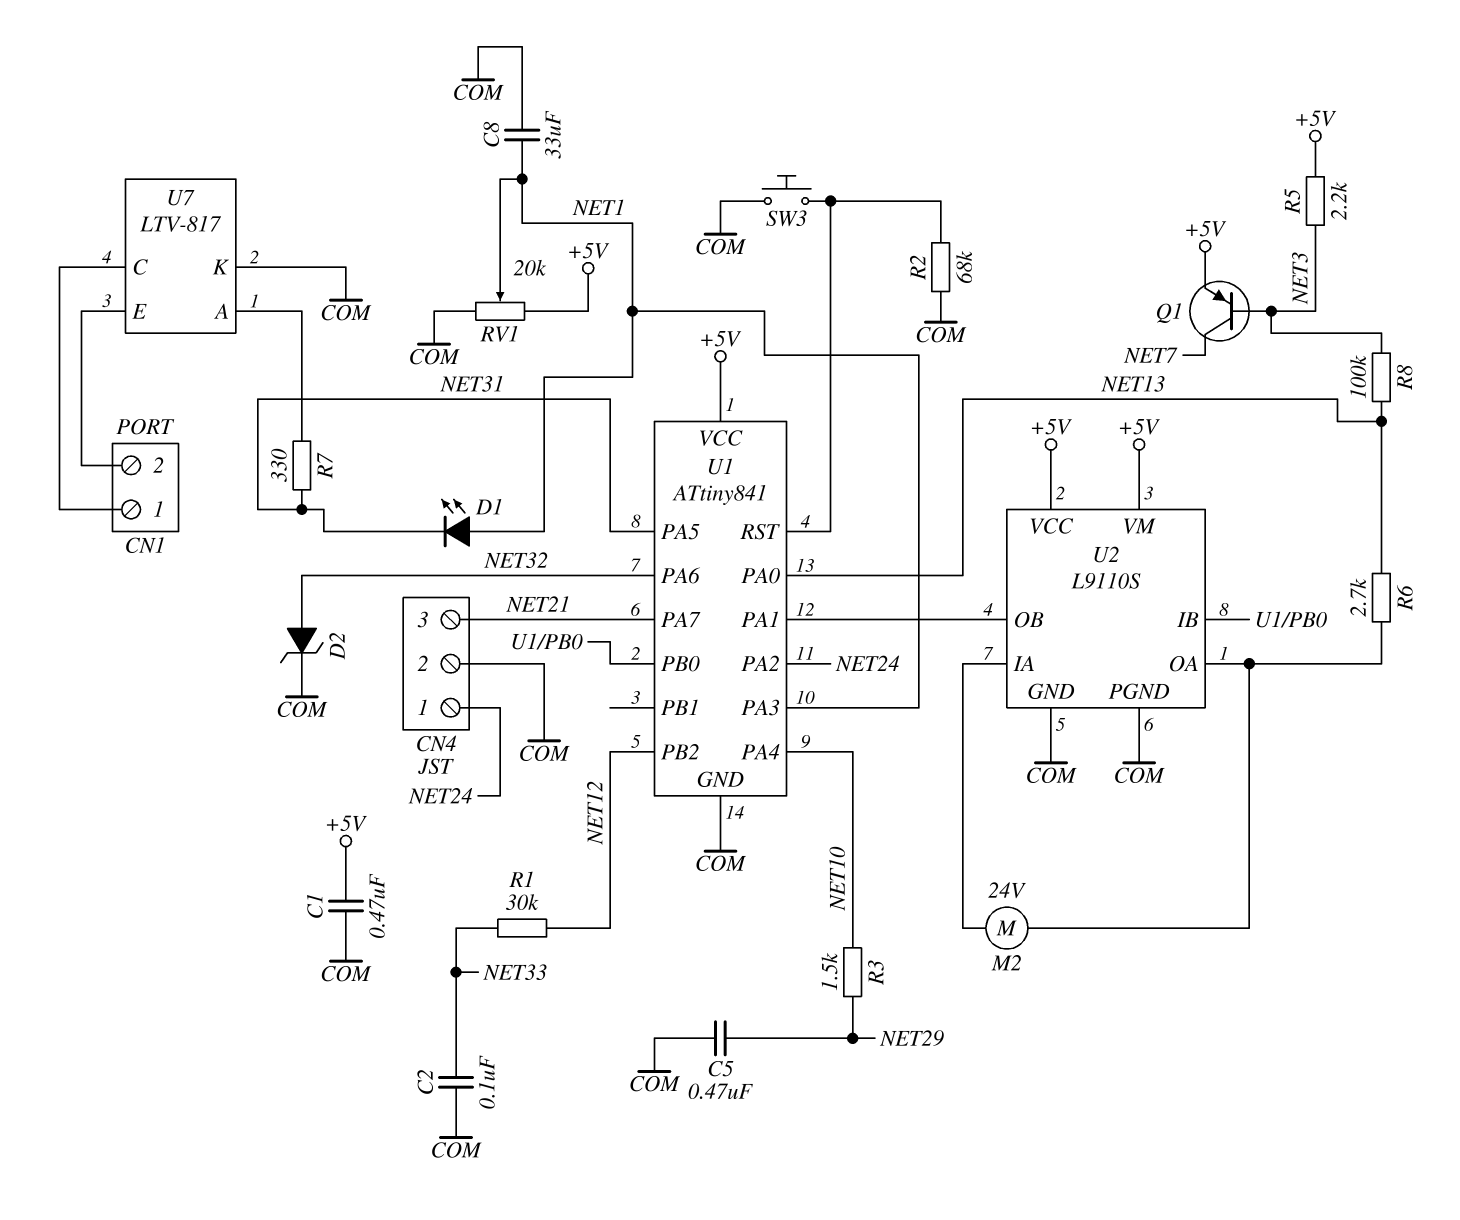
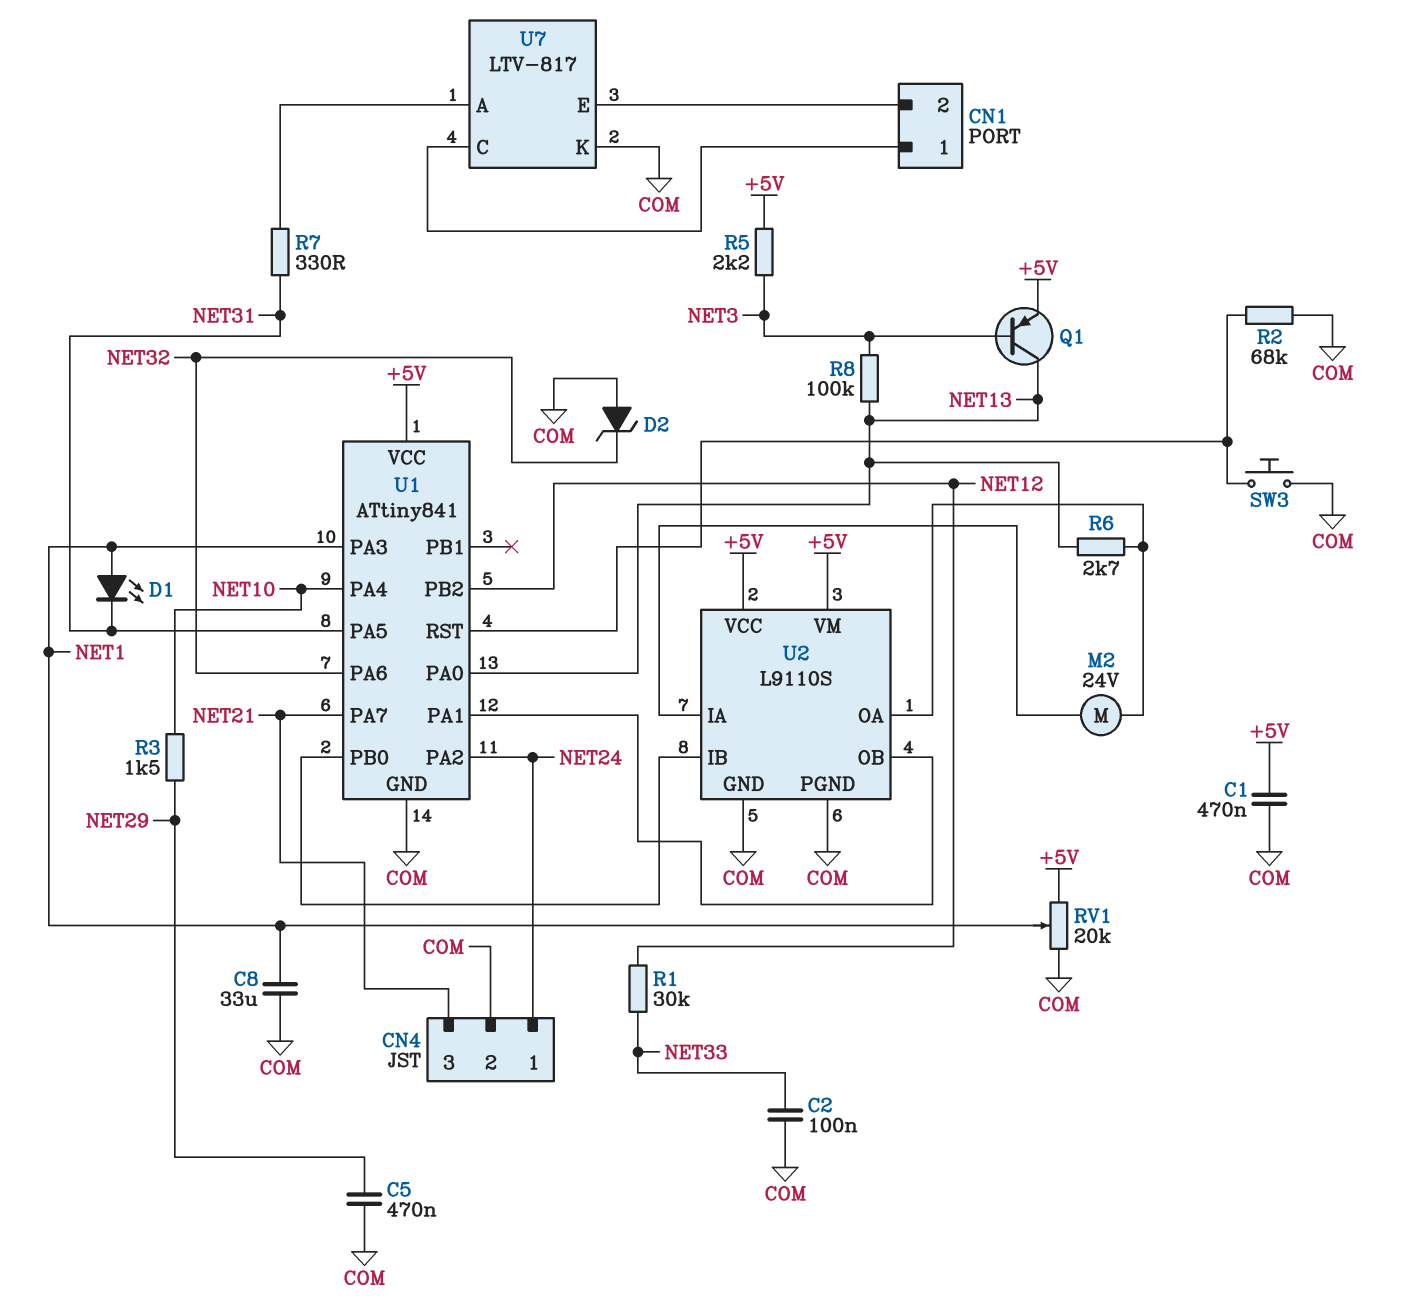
D2: zener (A NET32, K COM) -> zener (A COM, K NET32)
Q1: PNP (B NET3, C NET7, E +5V) -> PNP (B NET3, C NET13, E +5V)

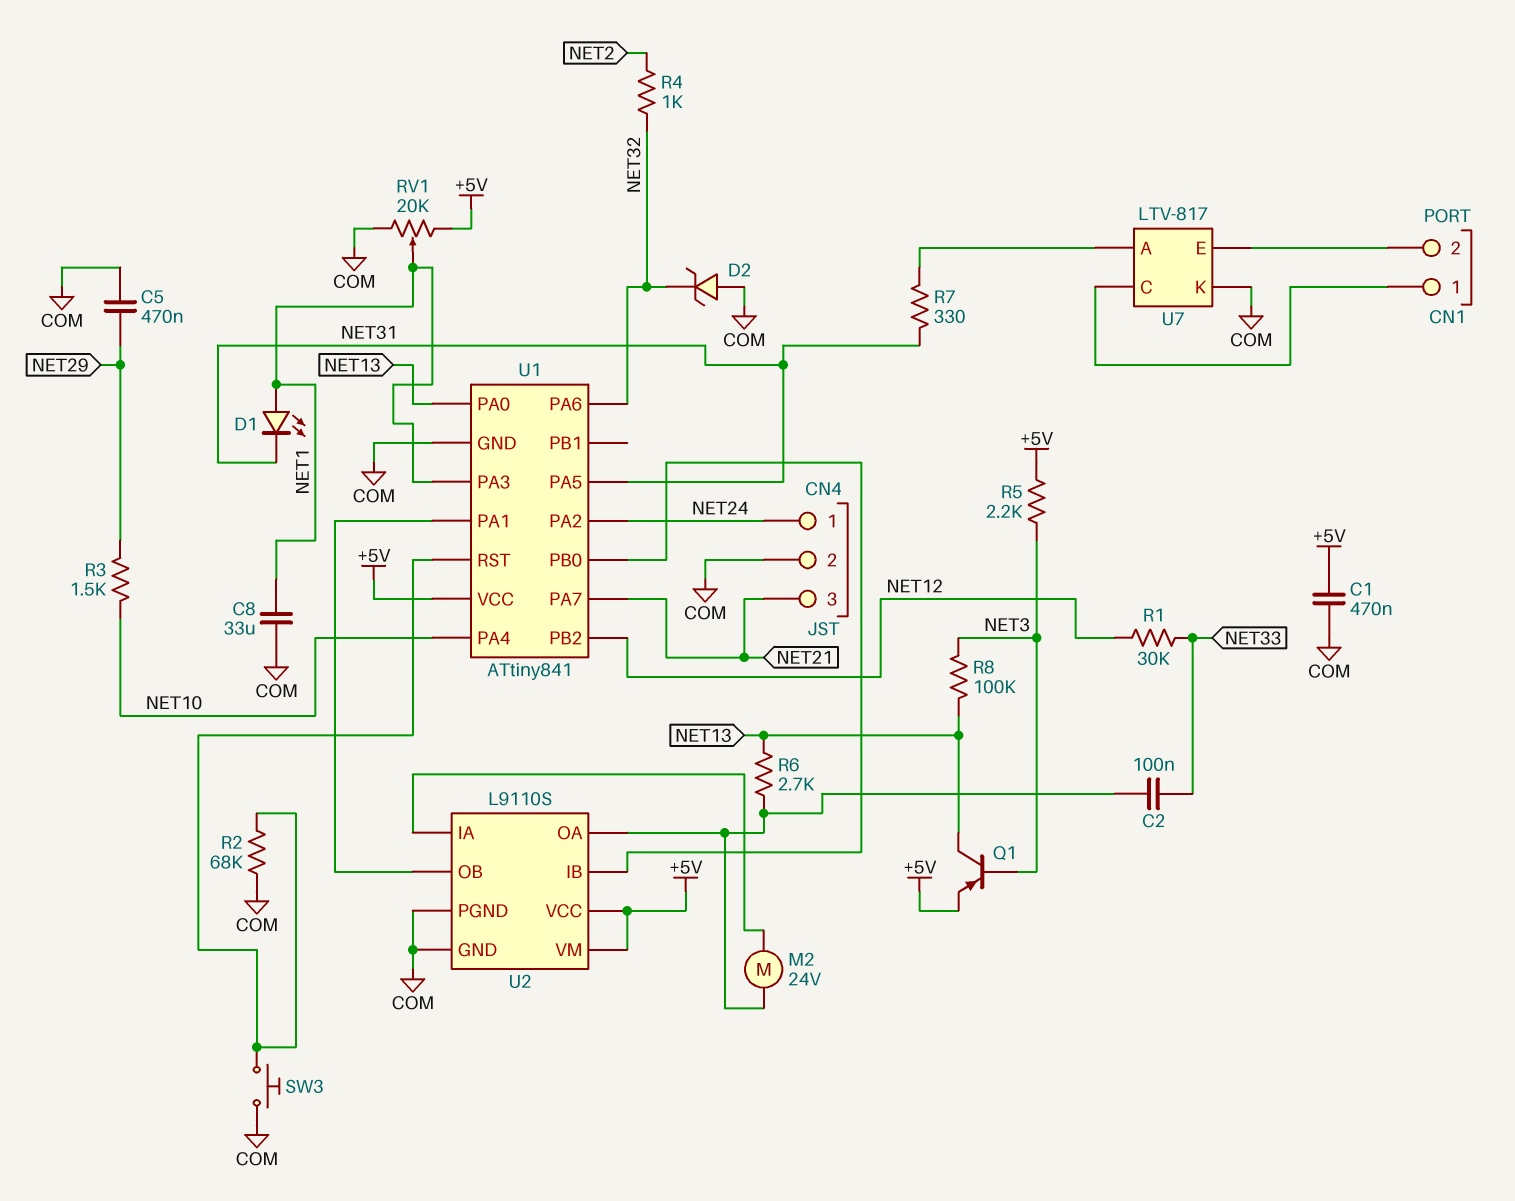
C2: 100nF (COM, NET33) -> 100nF (NET33, U2/OA)
R4: none -> 1k (NET2, NET32)

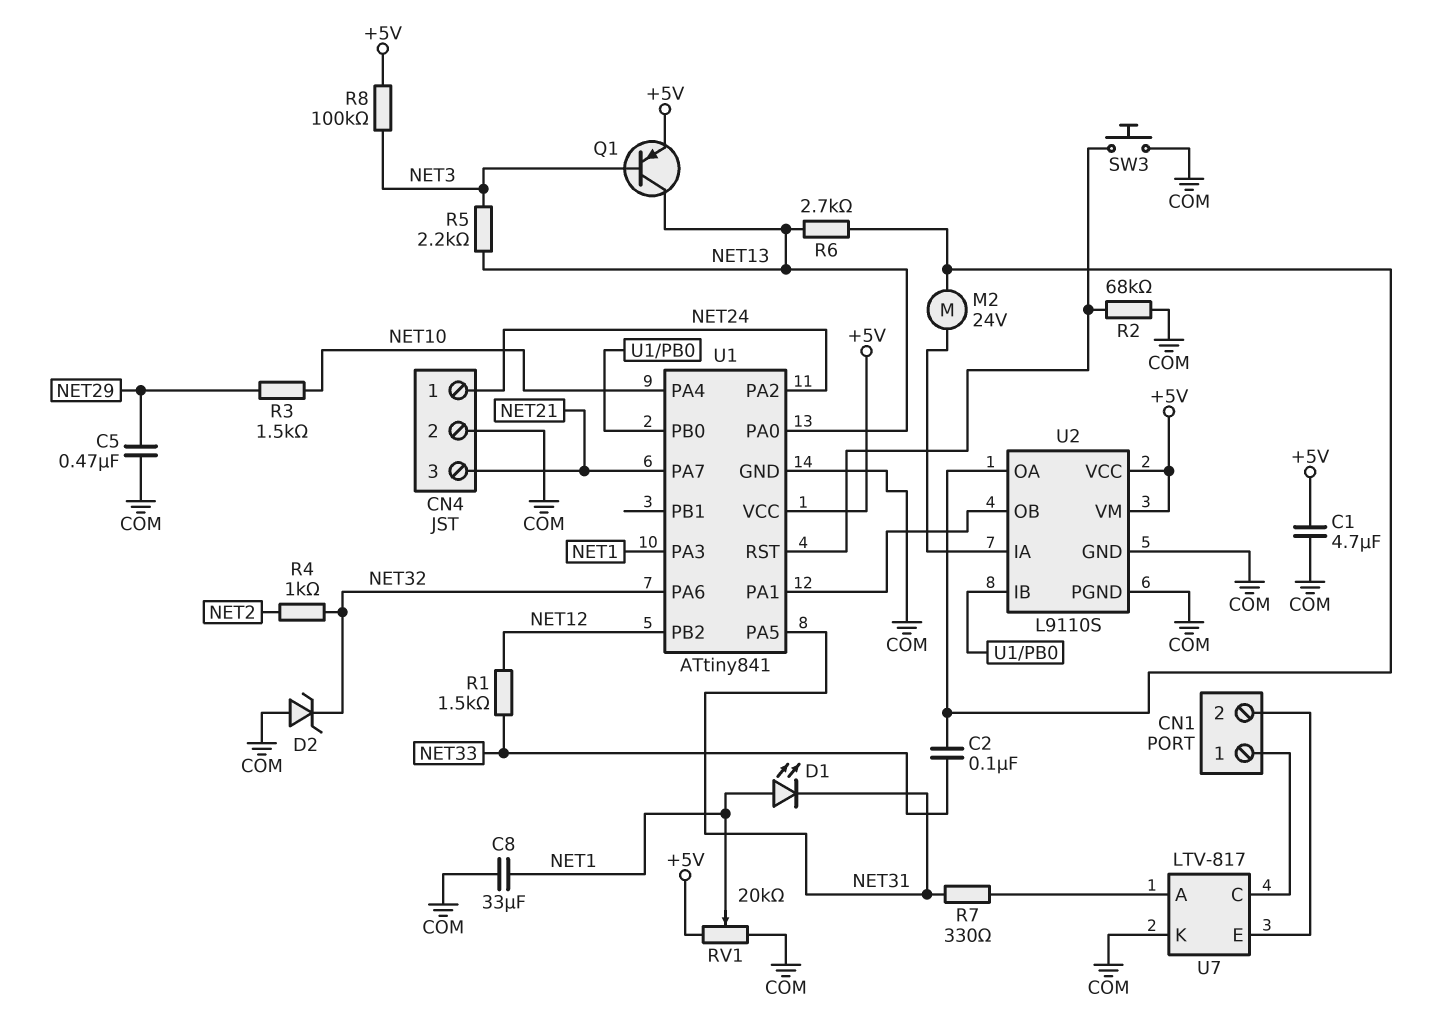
C1: 470nF (+5V, COM) -> 4.7uF (+5V, COM)
R1: 30k (NET12, NET33) -> 1.5k (NET12, NET33)
R5: 2.2k (+5V, NET3) -> 2.2k (NET3, NET13)
R8: 100k (NET3, NET13) -> 100k (+5V, NET3)

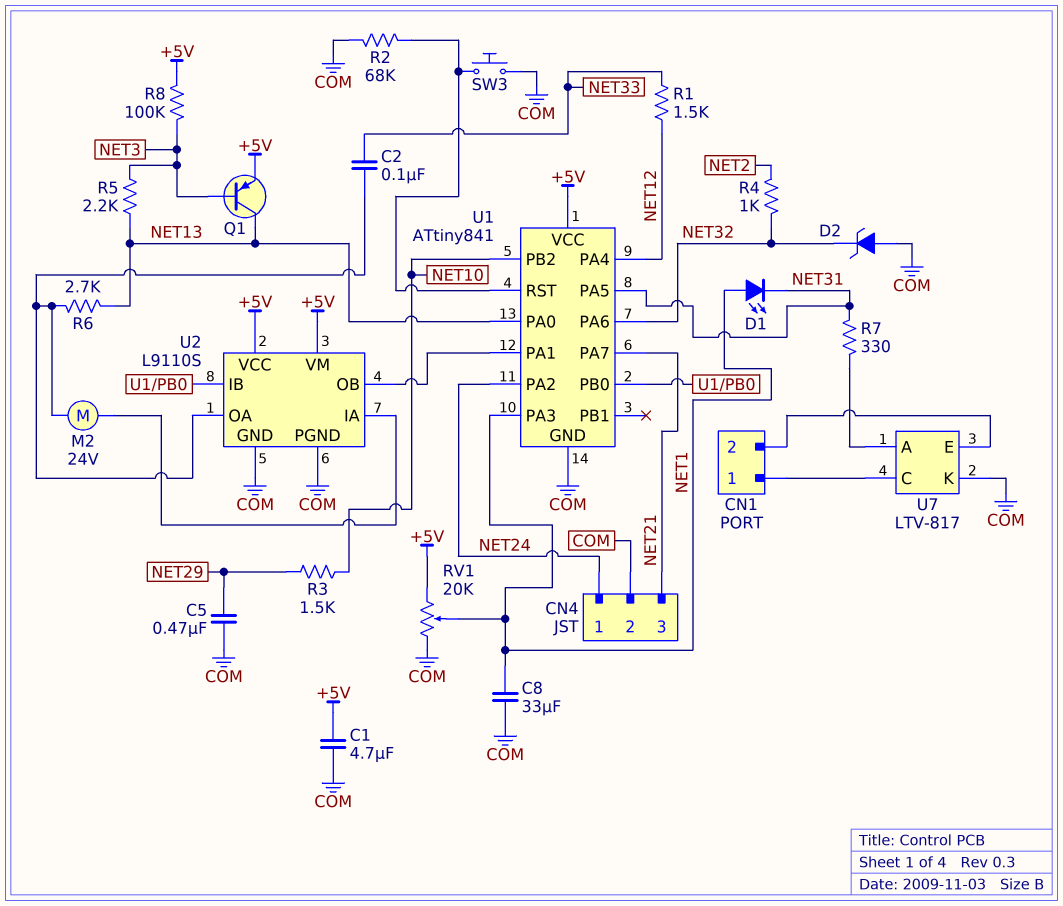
U1 pin PA4: NET10 -> NET12
U1 pin PB2: NET12 -> NET10

